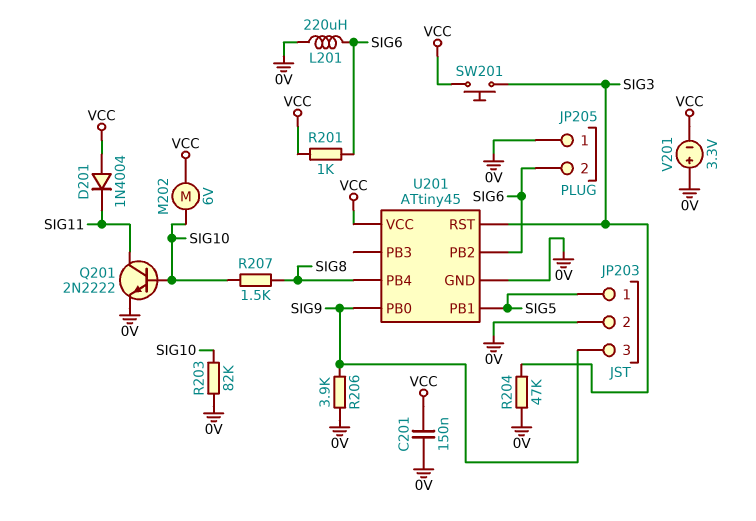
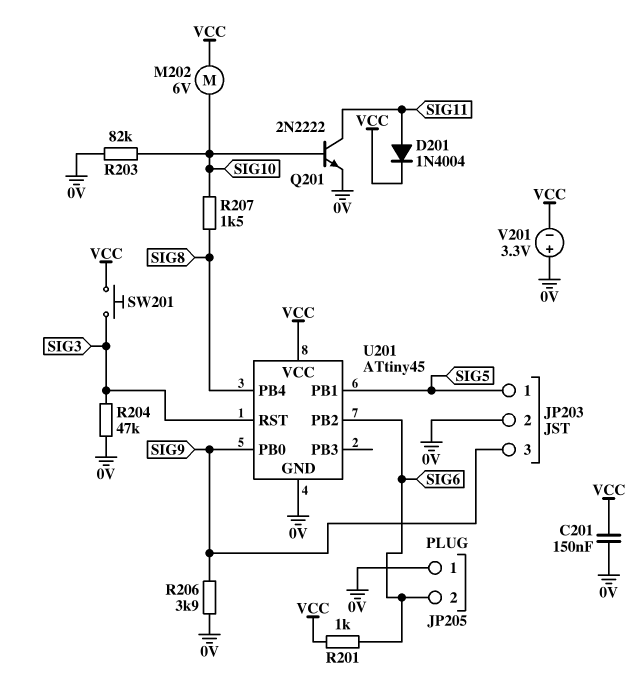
D201: diode 1N4004 (A VCC, K SIG11) -> diode 1N4004 (A SIG11, K VCC)
L201: 220uH (0V, SIG6) -> none

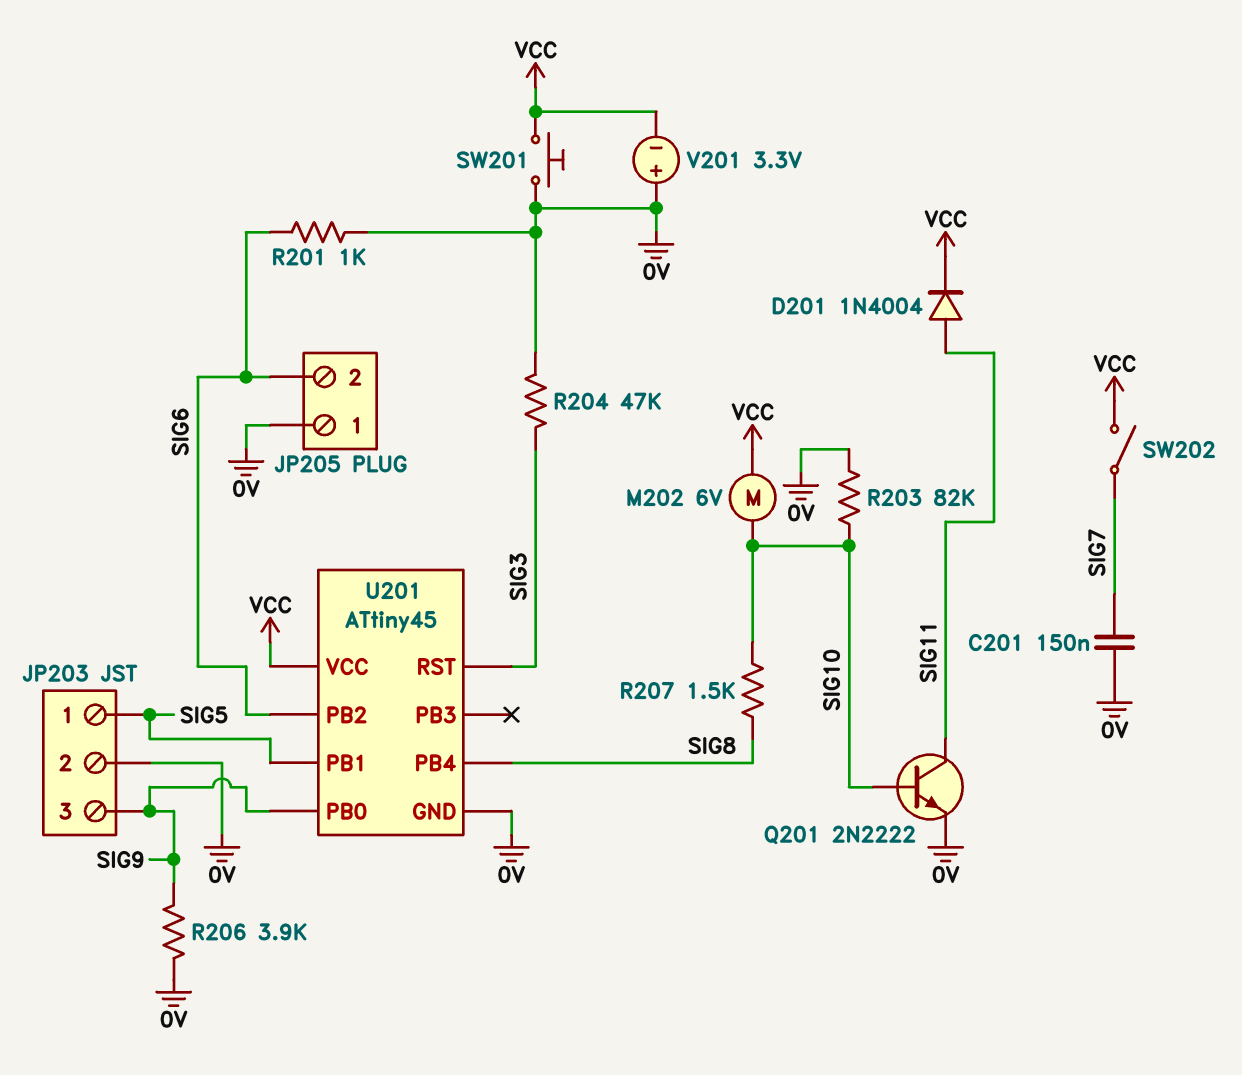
C201: 150nF (0V, VCC) -> 150nF (0V, SIG7)
R201: 1k (SIG6, VCC) -> 1k (0V, SIG6)
SW201: button (SIG3, VCC) -> button (0V, VCC)
SW202: none -> switch (SIG7, VCC)

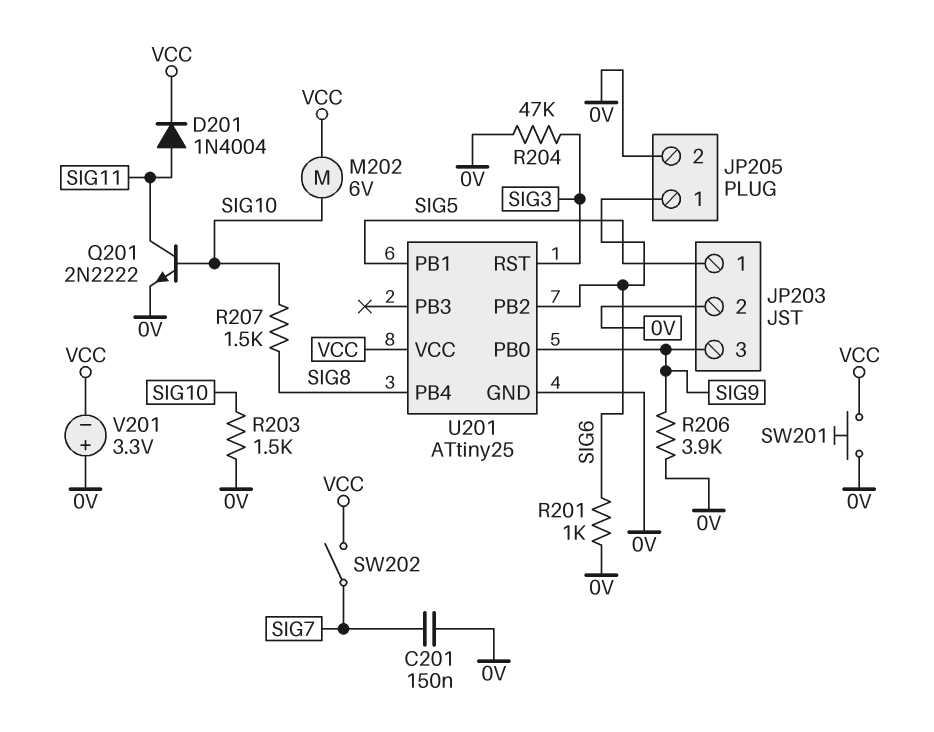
JP205 pin 1: 0V -> SIG6
JP205 pin 2: SIG6 -> 0V
R203: 82k (0V, SIG10) -> 1.5k (0V, SIG10)
U201: ATtiny45 -> ATtiny25

